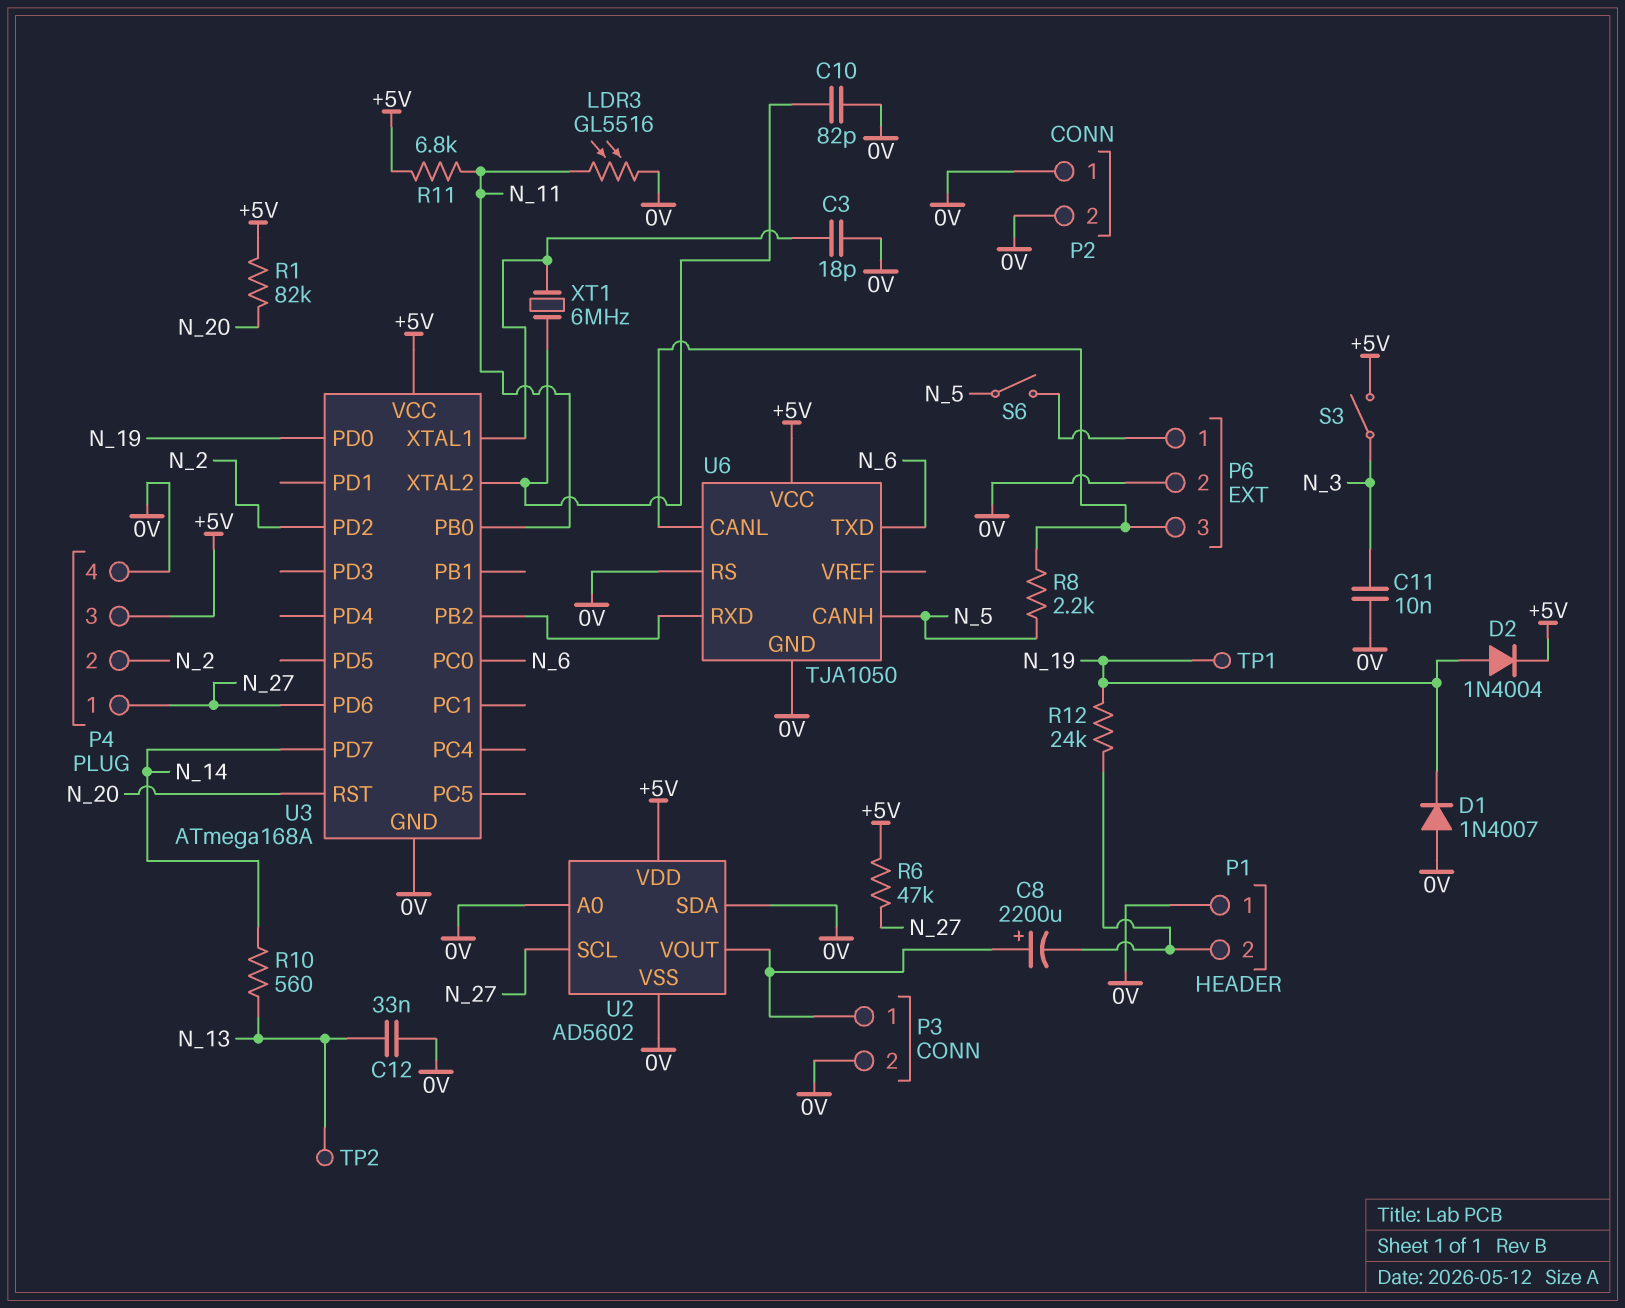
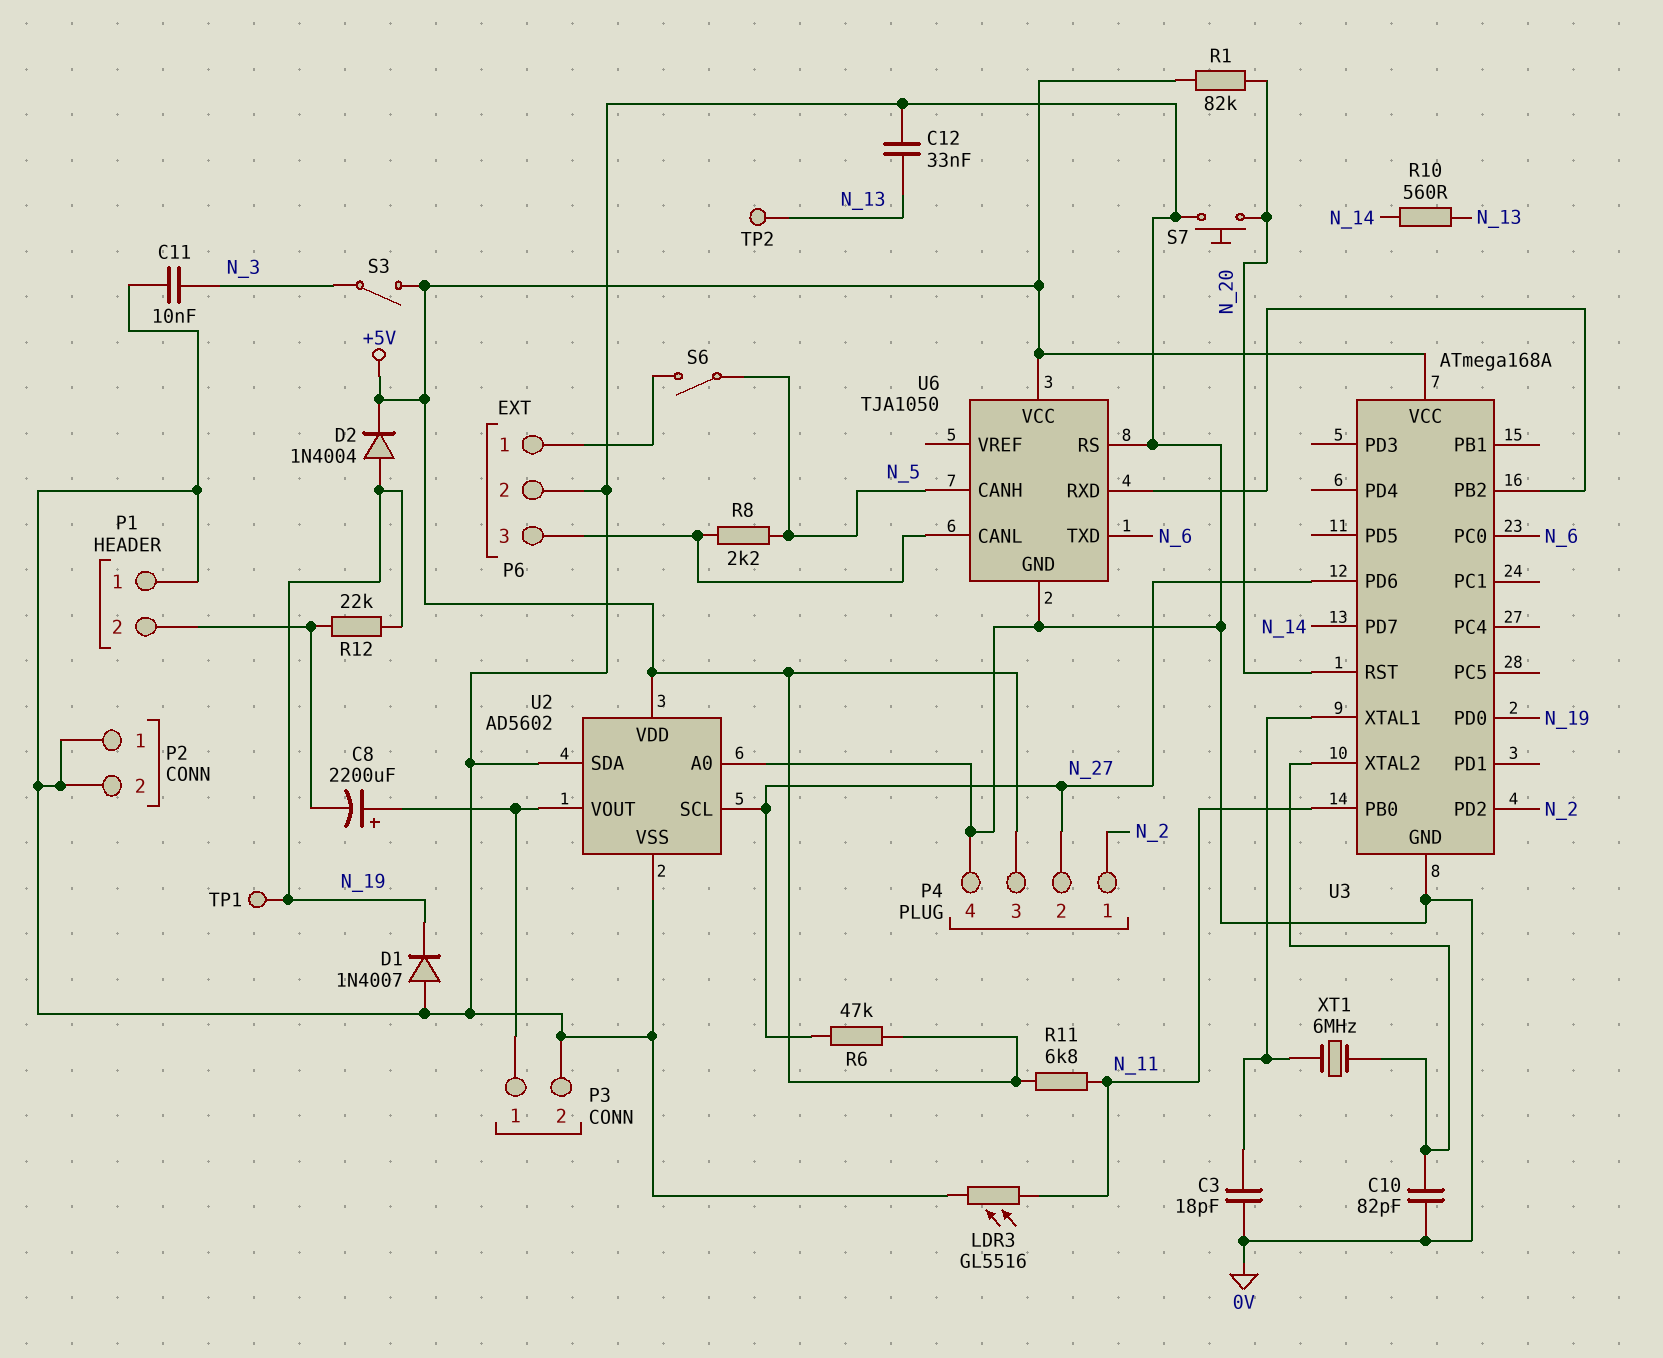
P4 pin 1: N_27 -> N_2
P4 pin 2: N_2 -> N_27
R12: 24k (N_19, P1/2) -> 22k (N_19, P1/2)
S7: none -> button (0V, N_20)

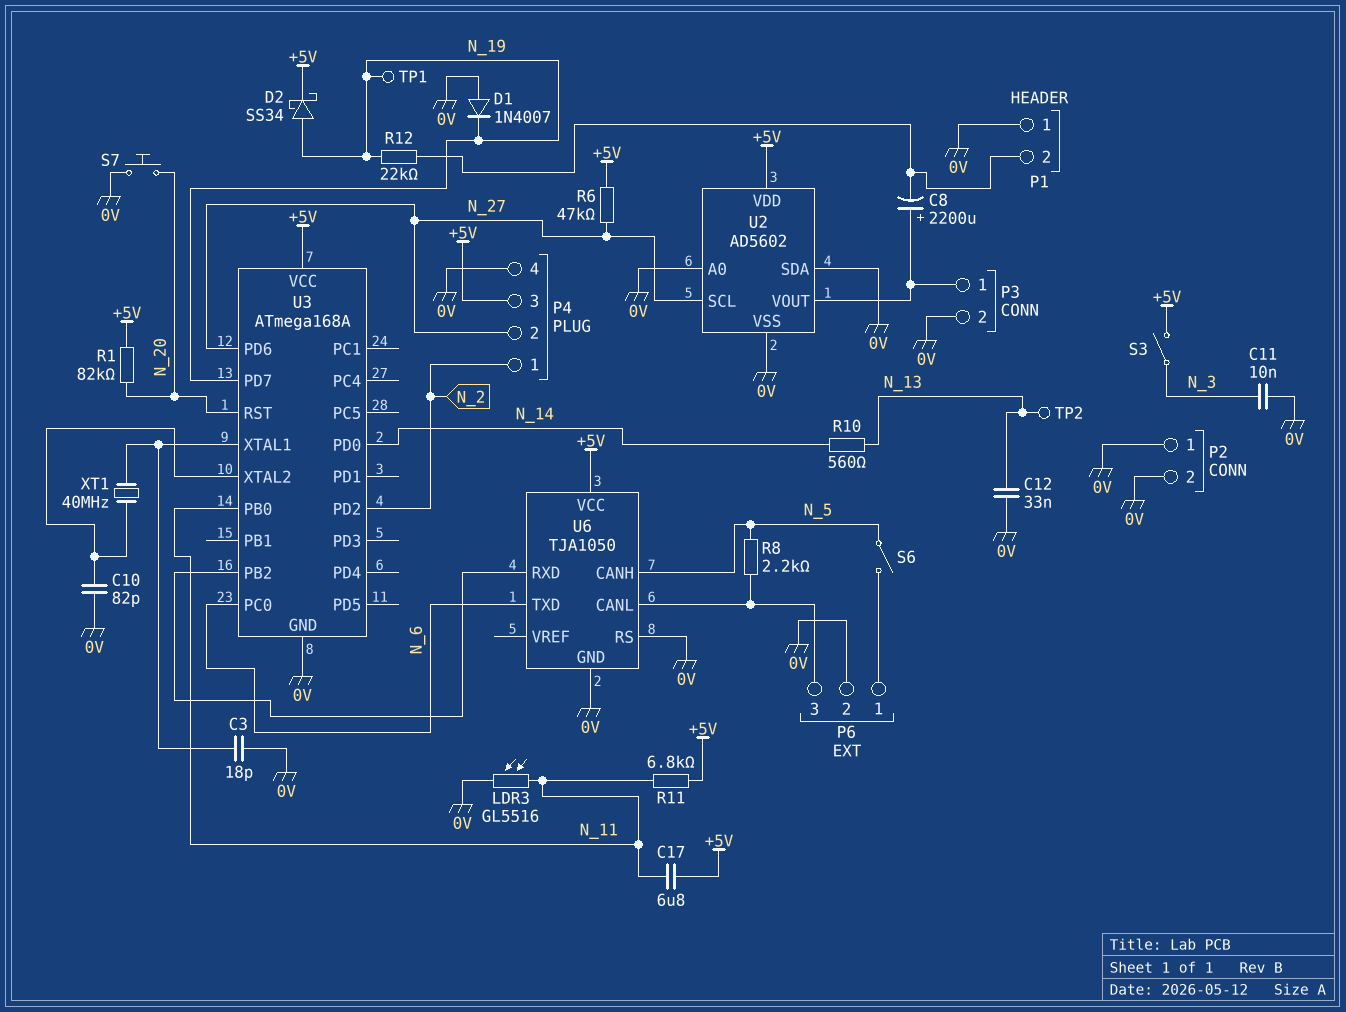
C17: none -> 6.8uF (+5V, N_11)
D2: diode 1N4004 (A N_19, K +5V) -> schottky SS34 (A N_19, K +5V)
U3 pin PD0: N_19 -> N_14
U3 pin PD7: N_14 -> N_19
XT1: 6MHz (U3/XTAL1, U3/XTAL2) -> 40MHz (U3/XTAL1, U3/XTAL2)

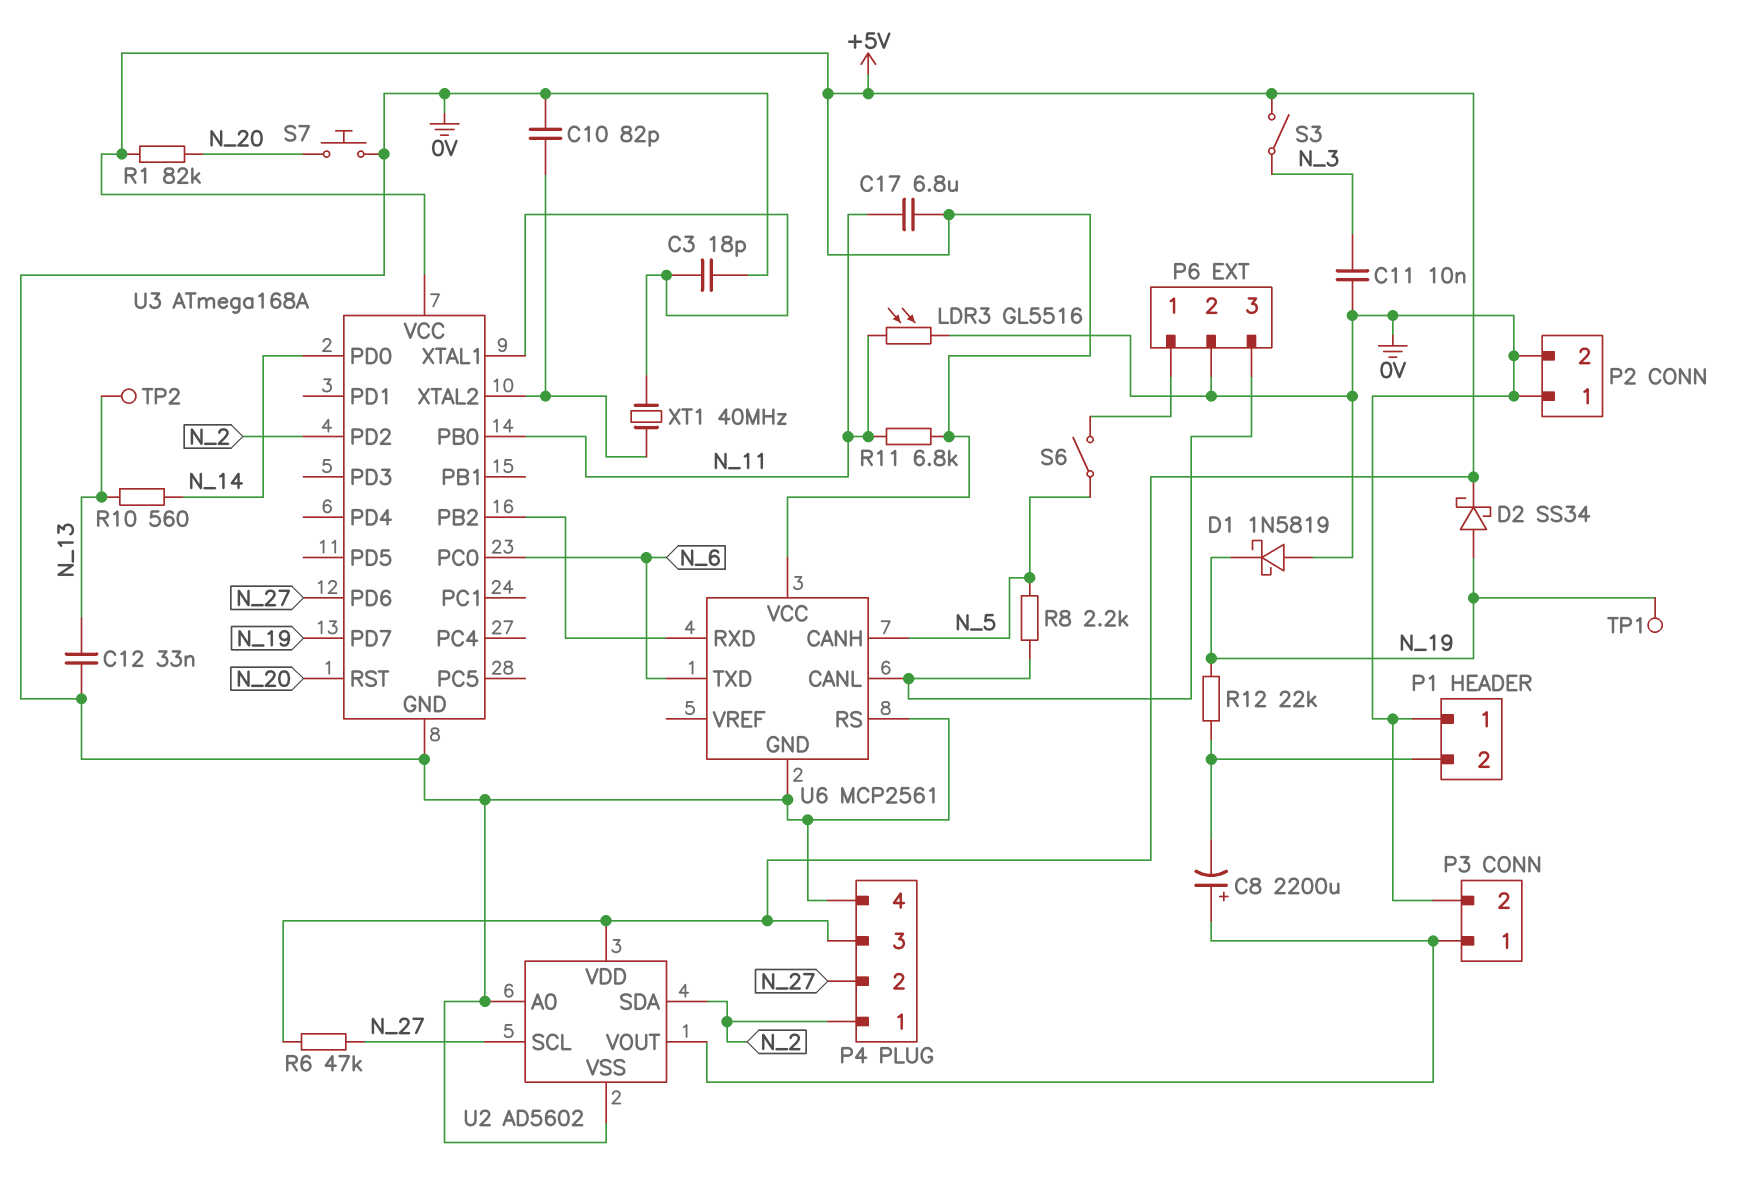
D1: diode 1N4007 (A 0V, K N_19) -> schottky 1N5819 (A 0V, K N_19)
U2 pin SDA: 0V -> N_2
U6: TJA1050 -> MCP2561

